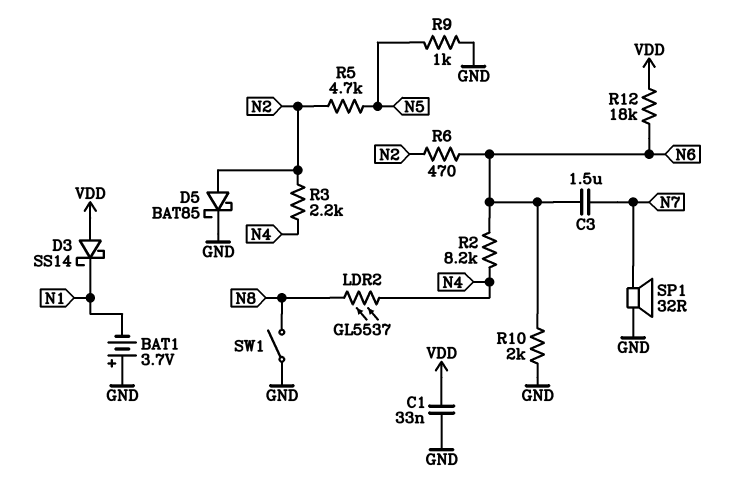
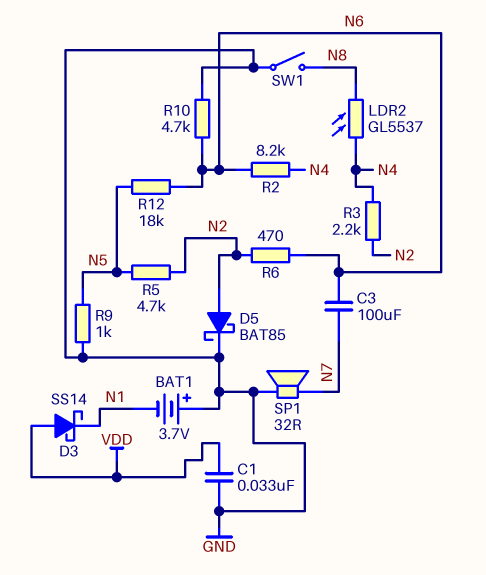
C3: 1.5uF (N6, N7) -> 100uF (N6, N7)
R10: 2k (GND, N6) -> 4.7k (GND, N6)
R12: 18k (N6, VDD) -> 18k (N5, N6)

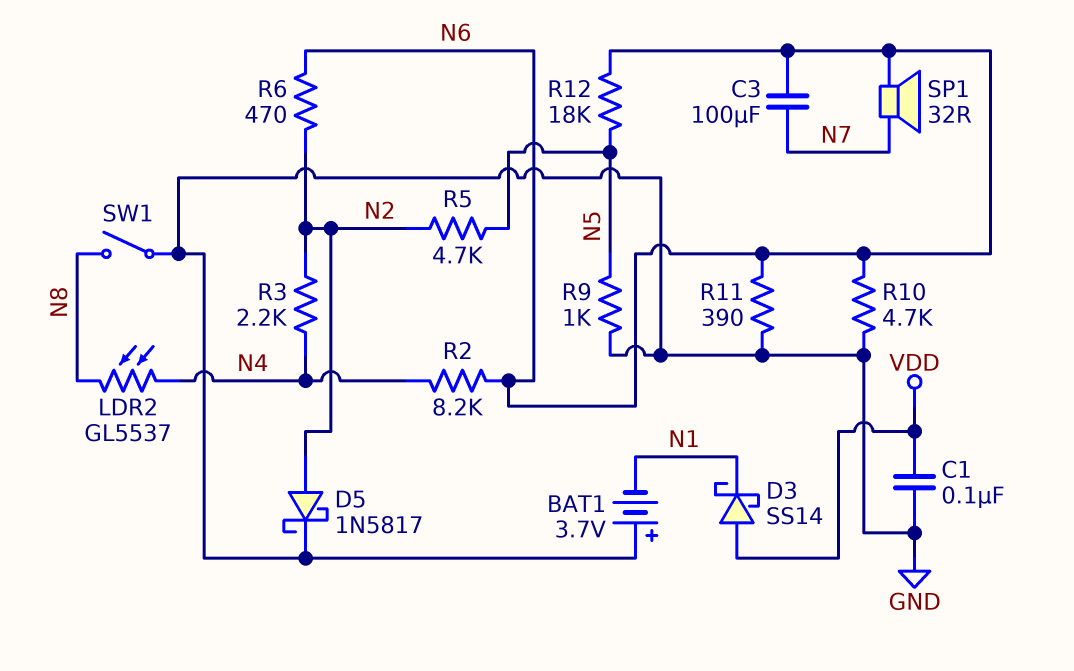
C1: 33nF (GND, VDD) -> 100nF (GND, VDD)
D5: schottky BAT85 (A N2, K GND) -> schottky 1N5817 (A N2, K GND)
R11: none -> 390 (GND, N6)
SP1: speaker 32R (GND, N7) -> speaker 32R (N6, N7)

